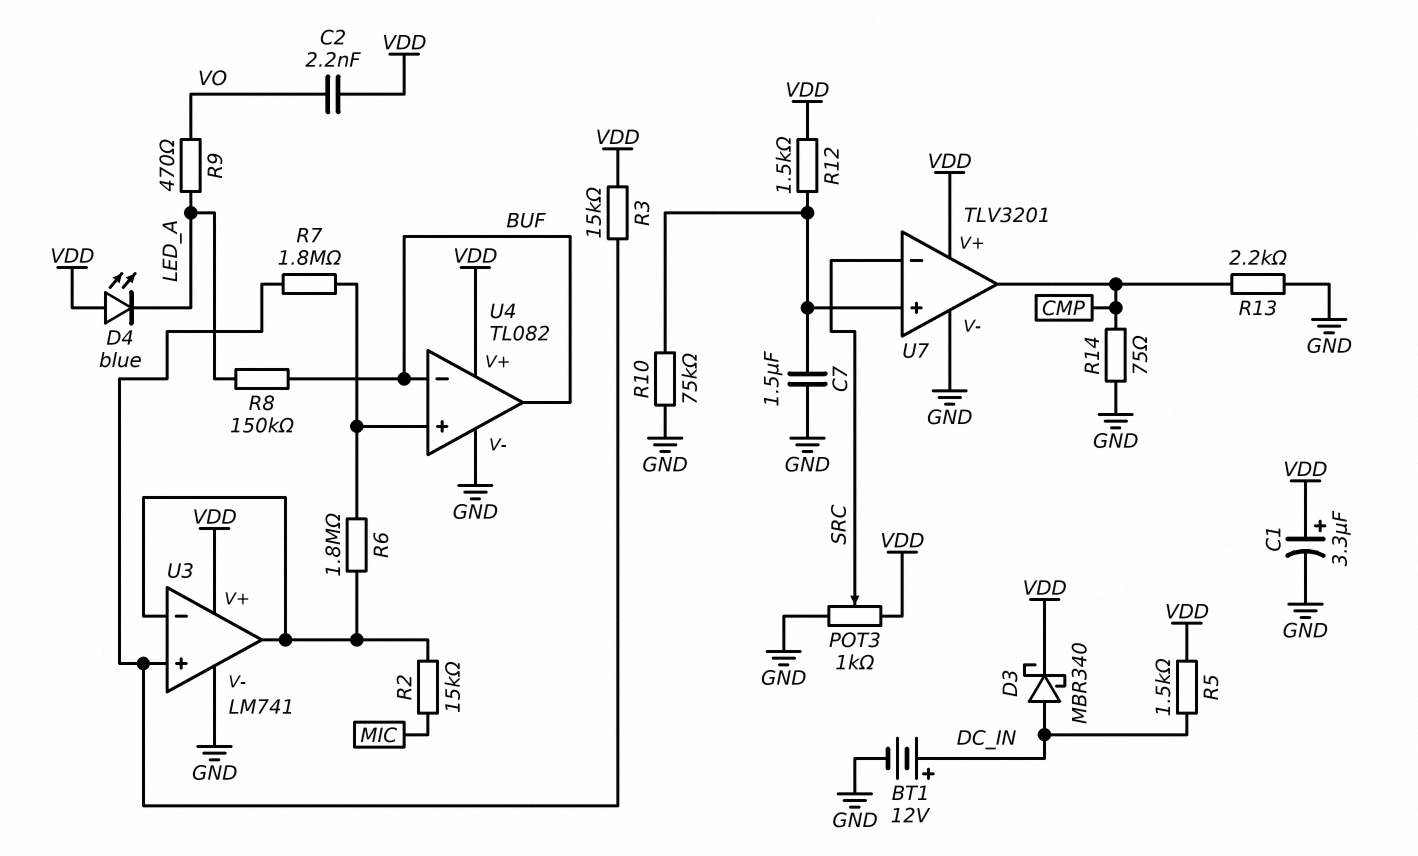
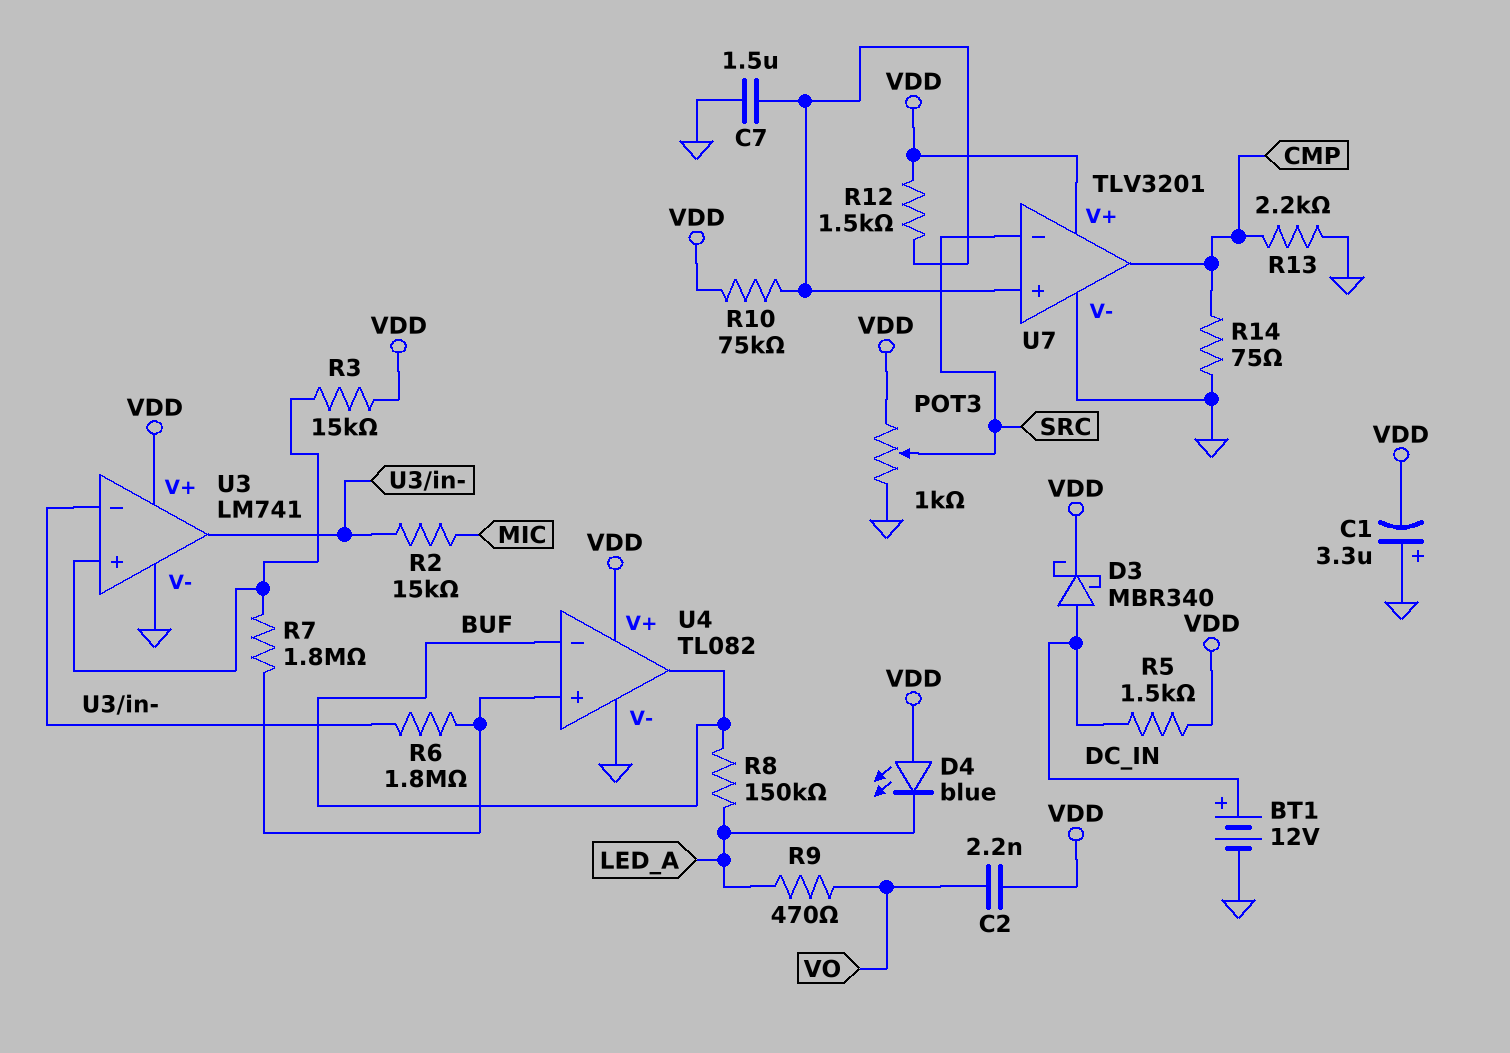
C1: 3.3uF (plus VDD, minus GND) -> 3.3uF (plus GND, minus VDD)
R10: 75k (GND, U7/in+) -> 75k (U7/in+, VDD)

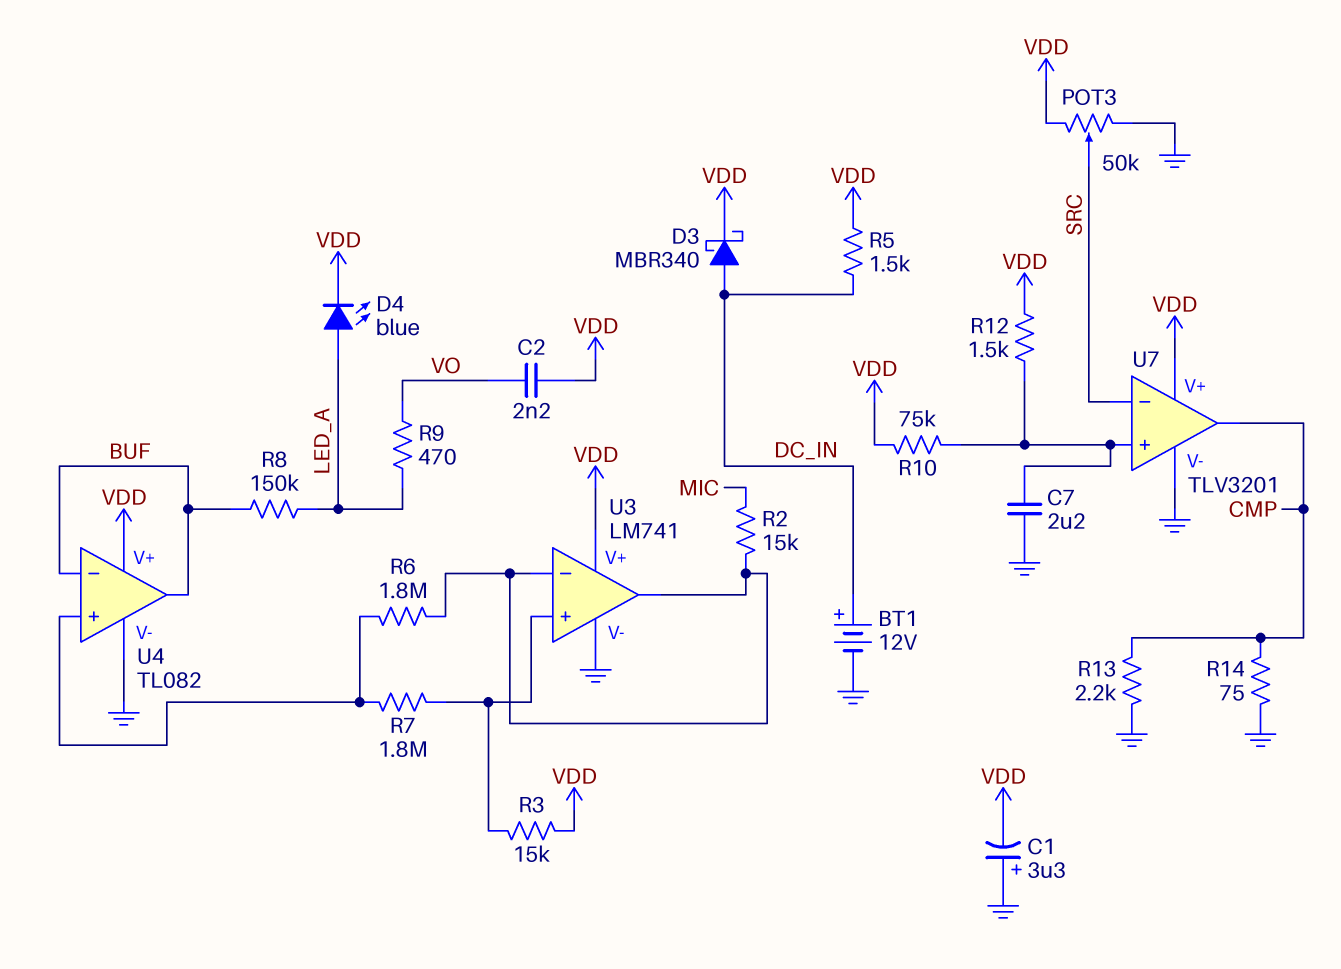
C7: 1.5uF (GND, U7/in+) -> 2.2uF (GND, U7/in+)
D4: LED blue (A VDD, K LED_A) -> LED blue (A LED_A, K VDD)
POT3: 1k (GND, VDD, wiper SRC) -> 50k (GND, VDD, wiper SRC)

